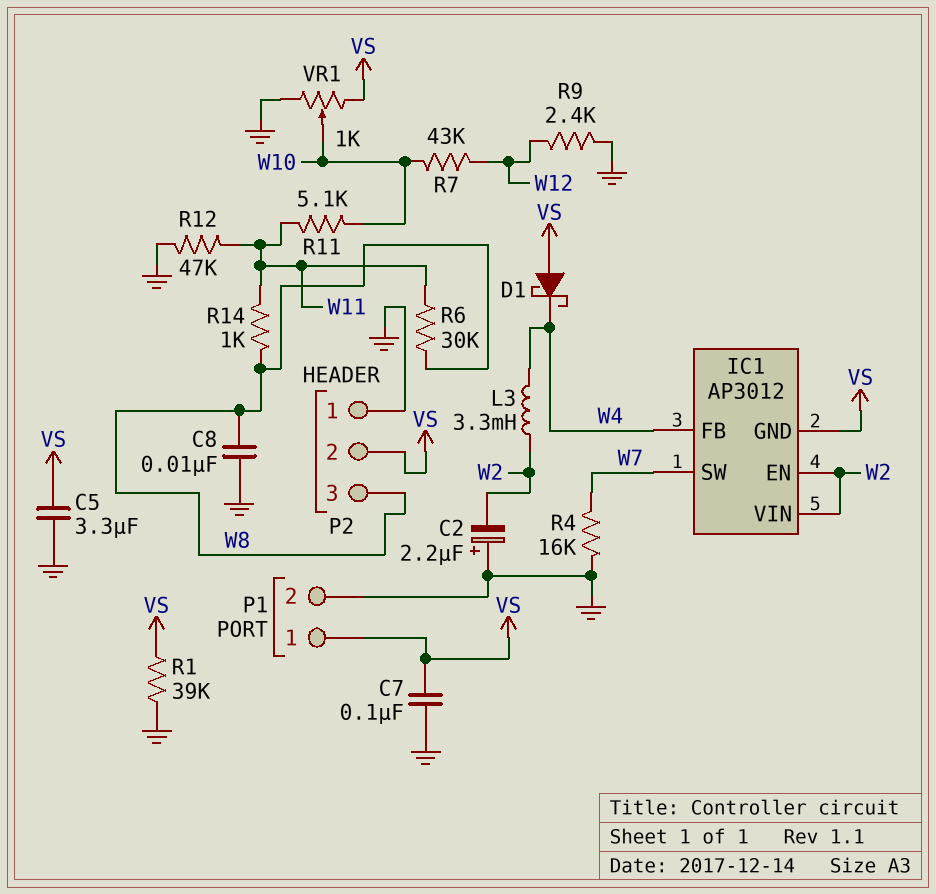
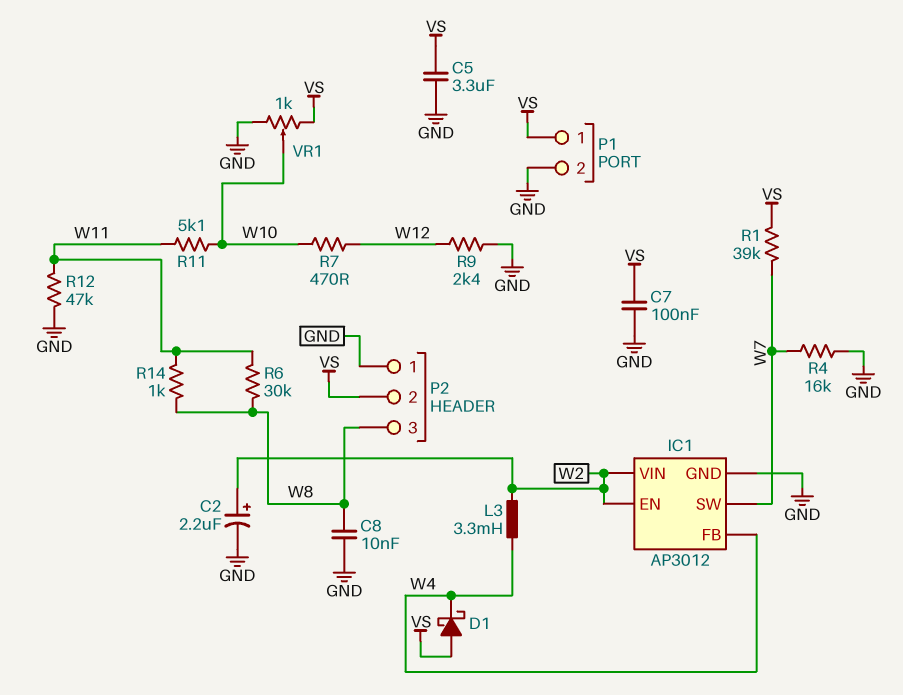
C2: 2.2uF (plus GND, minus W2) -> 2.2uF (plus W2, minus GND)
IC1 pin GND: VS -> GND
R1: 39k (GND, VS) -> 39k (VS, W7)
R7: 43k (W10, W12) -> 470 (W10, W12)

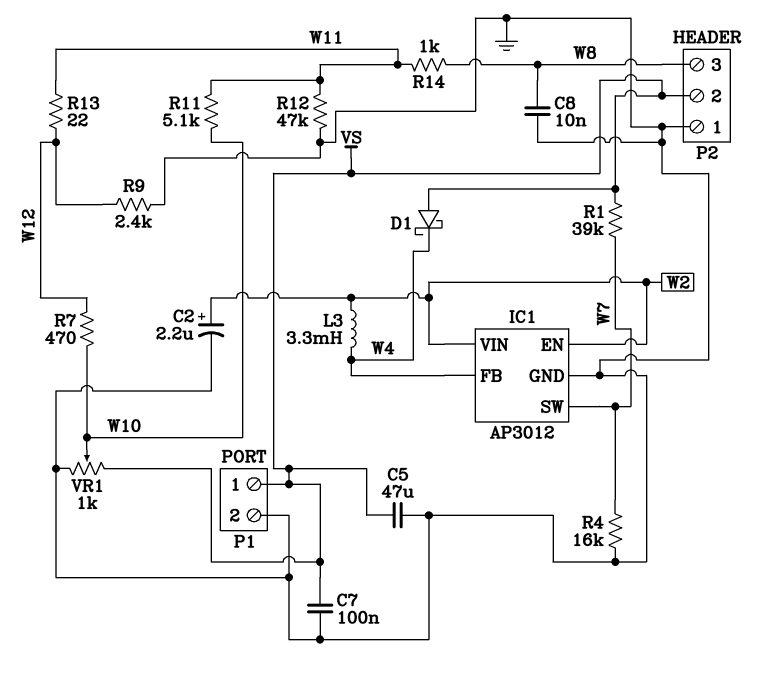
C5: 3.3uF (GND, VS) -> 47uF (GND, VS)
R6: 30k (W8, W11) -> none
R13: none -> 22 (W11, W12)

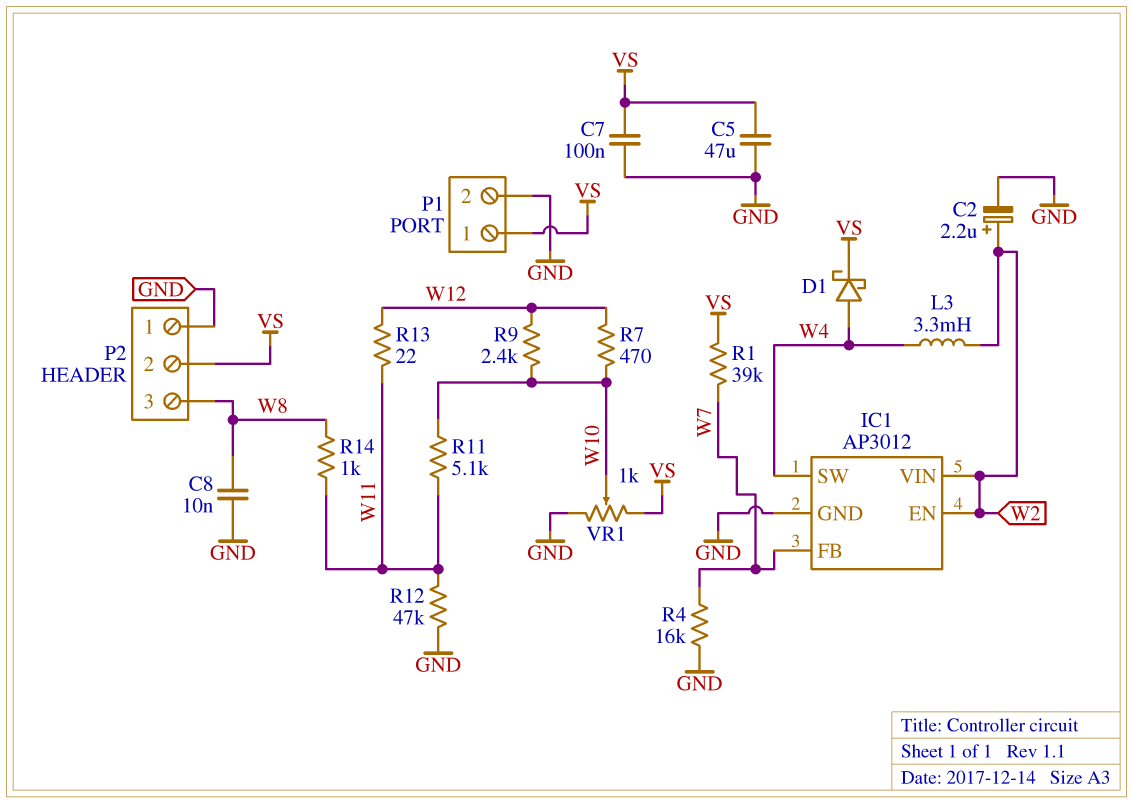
D1: schottky (A VS, K W4) -> schottky (A W4, K VS)
IC1 pin FB: W4 -> W7
IC1 pin SW: W7 -> W4
R9: 2.4k (GND, W12) -> 2.4k (W10, W12)

